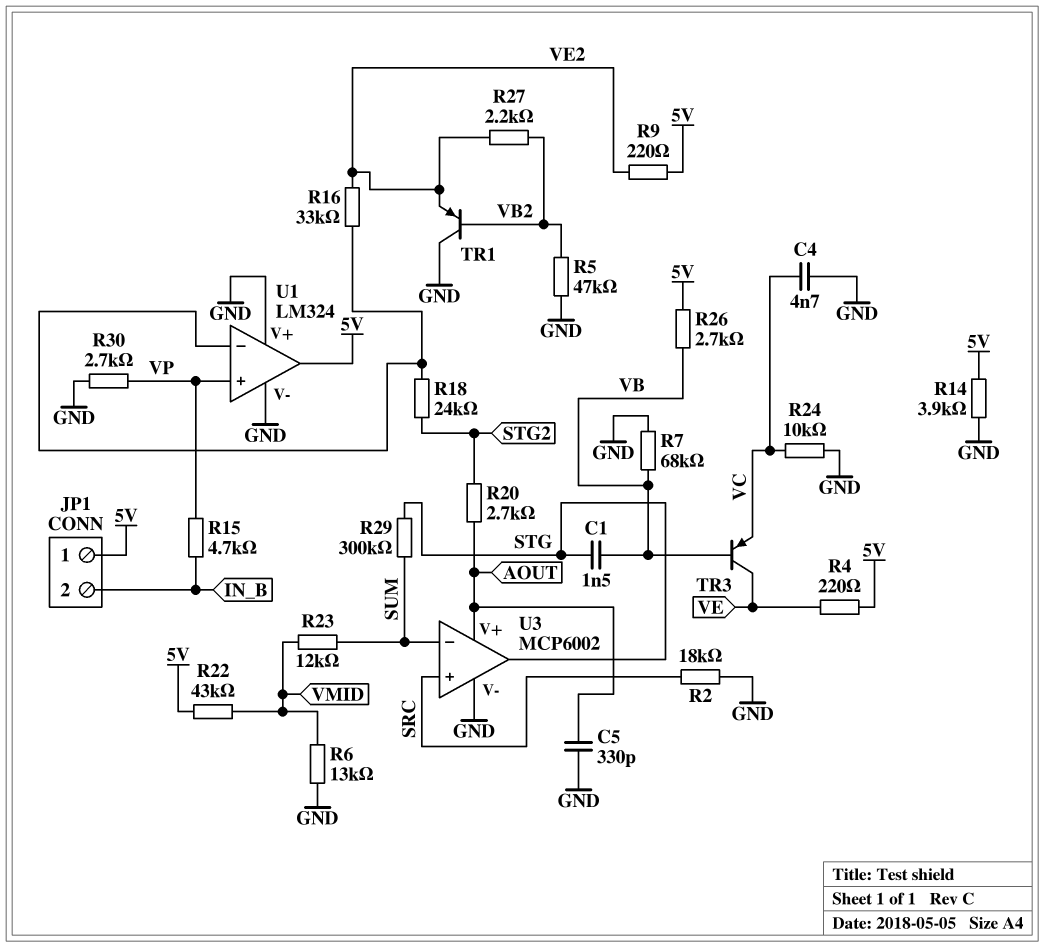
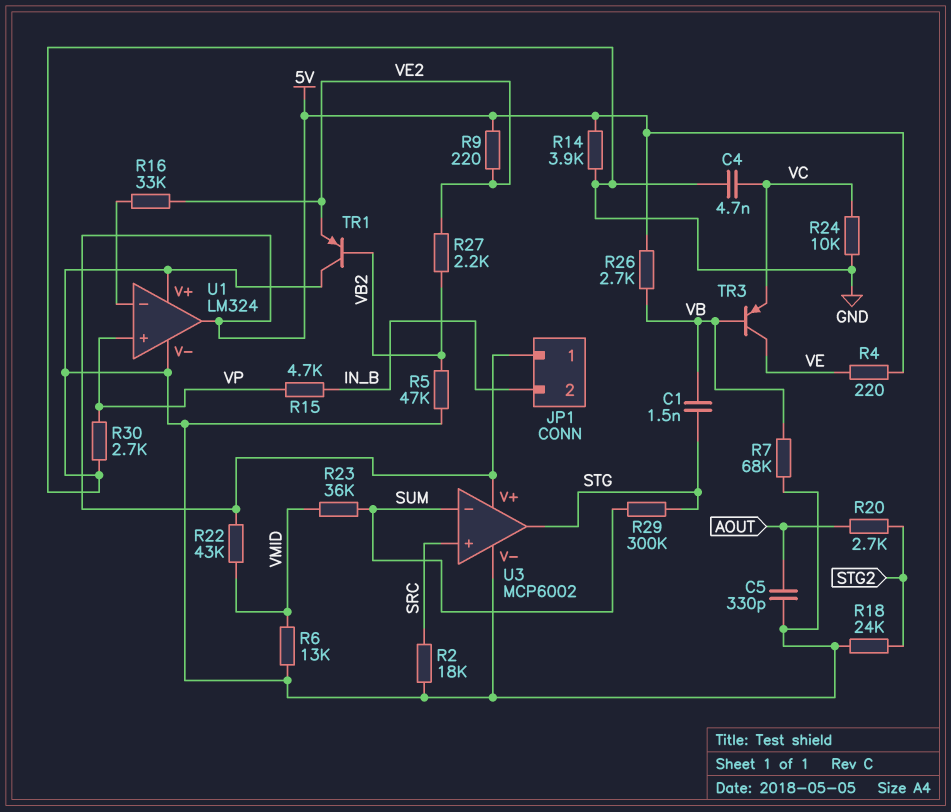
R18: 24k (STG2, U1/in-) -> 24k (GND, STG2)
R23: 12k (SUM, VMID) -> 36k (SUM, VMID)
U3 pin V+: AOUT -> 5V

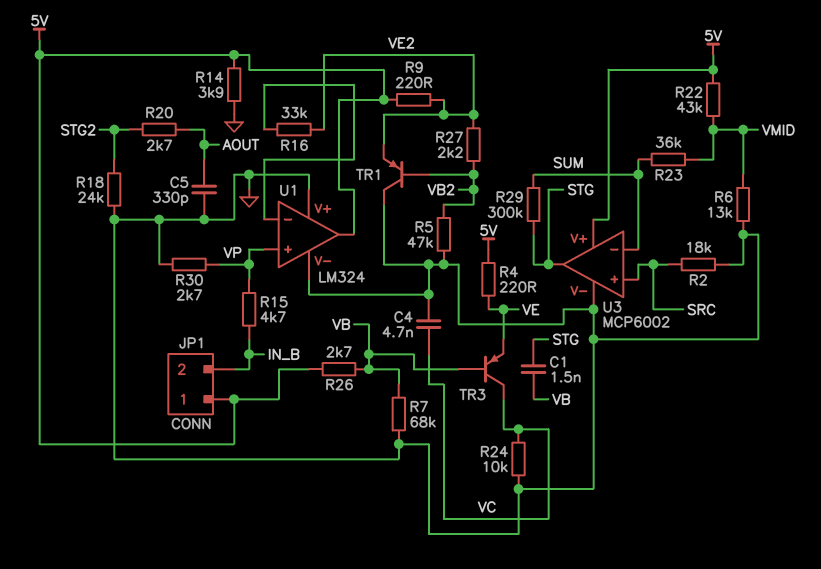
TR3: PNP (B VB, C VE, E VC) -> PNP (B VB, C VC, E VE)

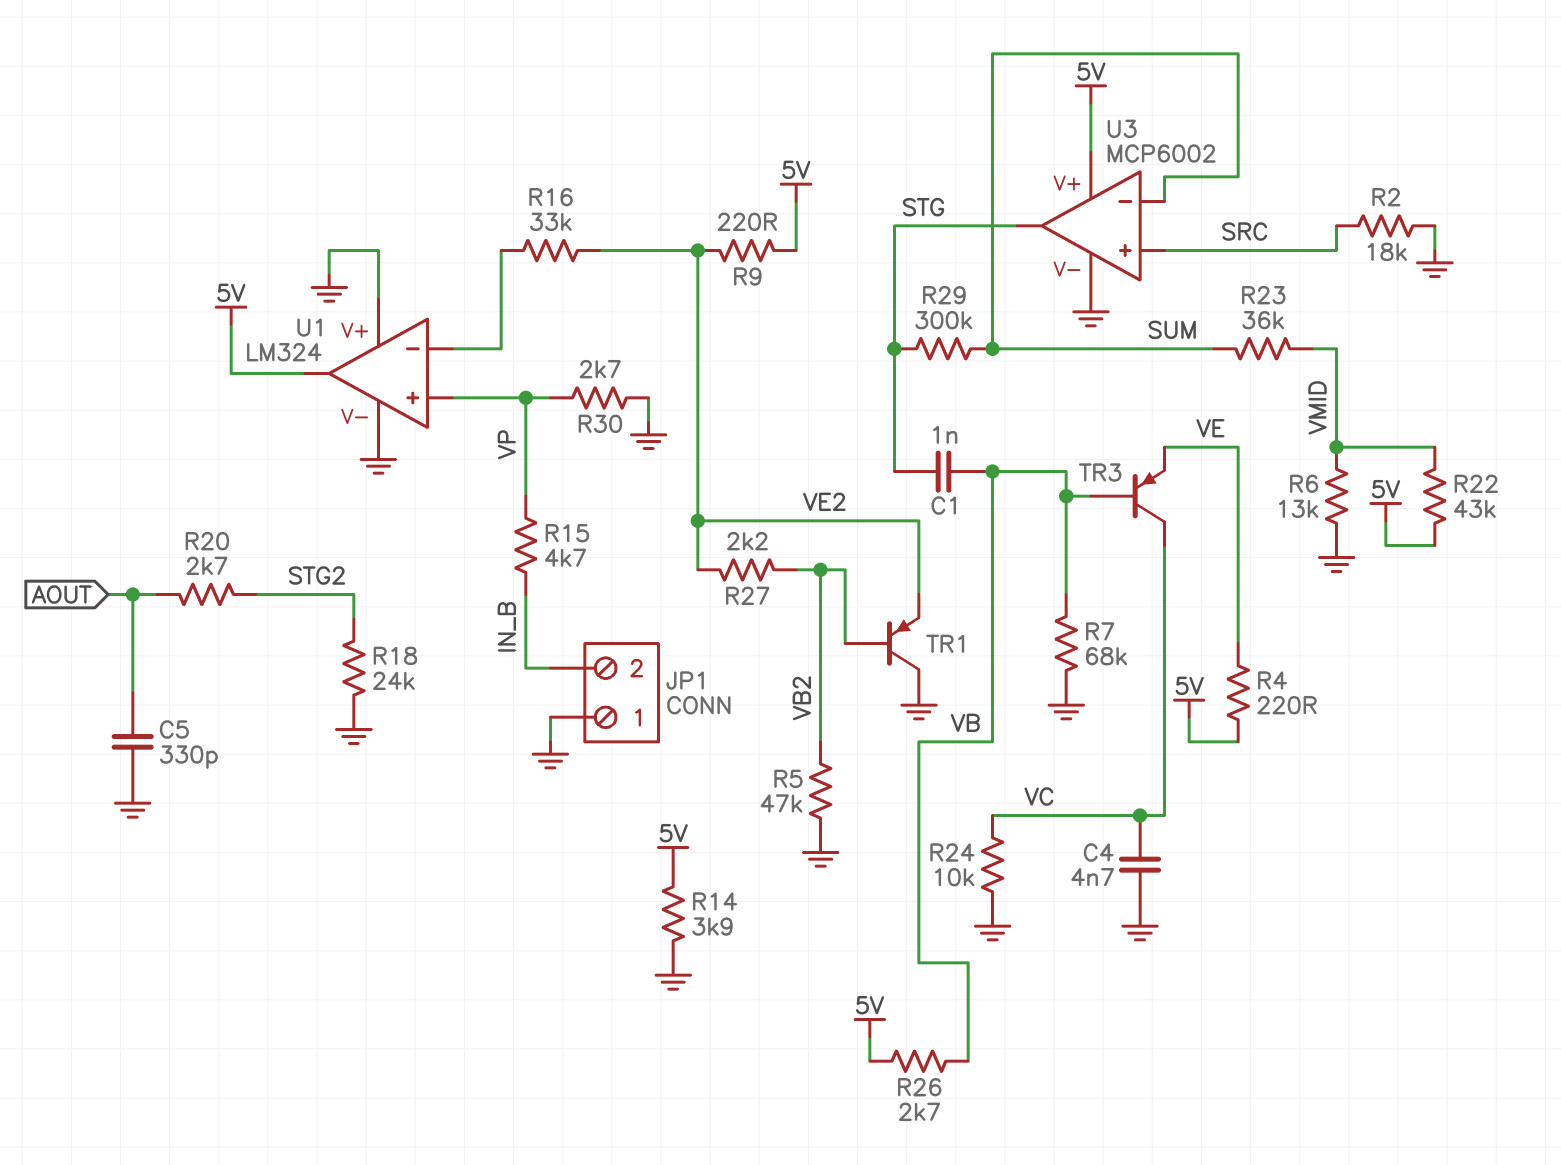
C1: 1.5nF (STG, VB) -> 1nF (STG, VB)
JP1 pin 1: 5V -> GND

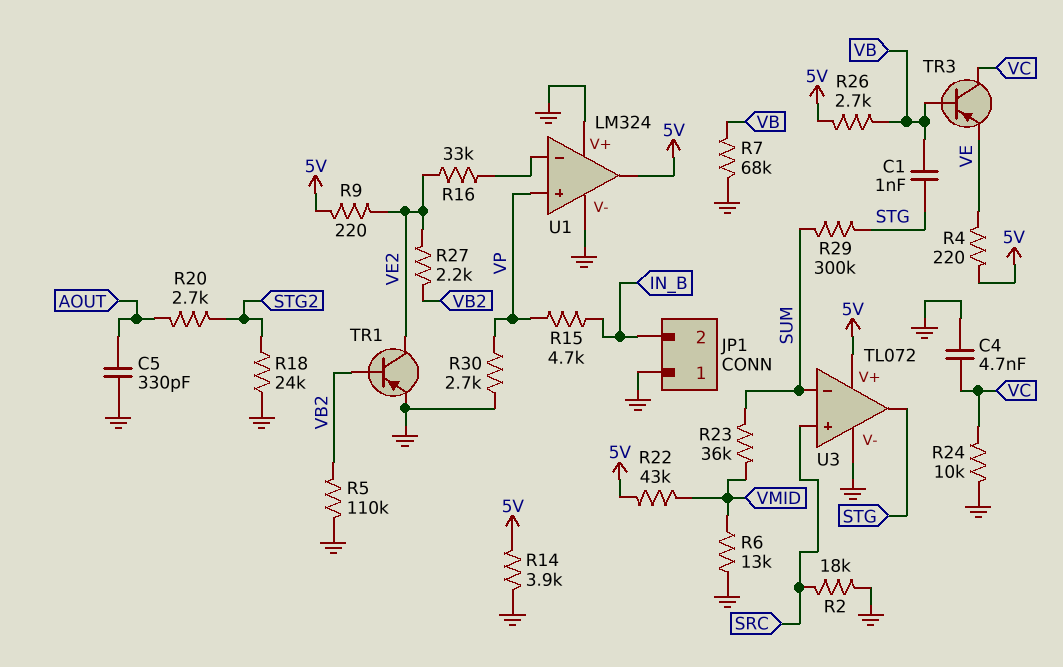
R5: 47k (GND, VB2) -> 110k (GND, VB2)
TR1: PNP (B VB2, C GND, E VE2) -> PNP (B VB2, C VE2, E GND)
U3: MCP6002 -> TL072

